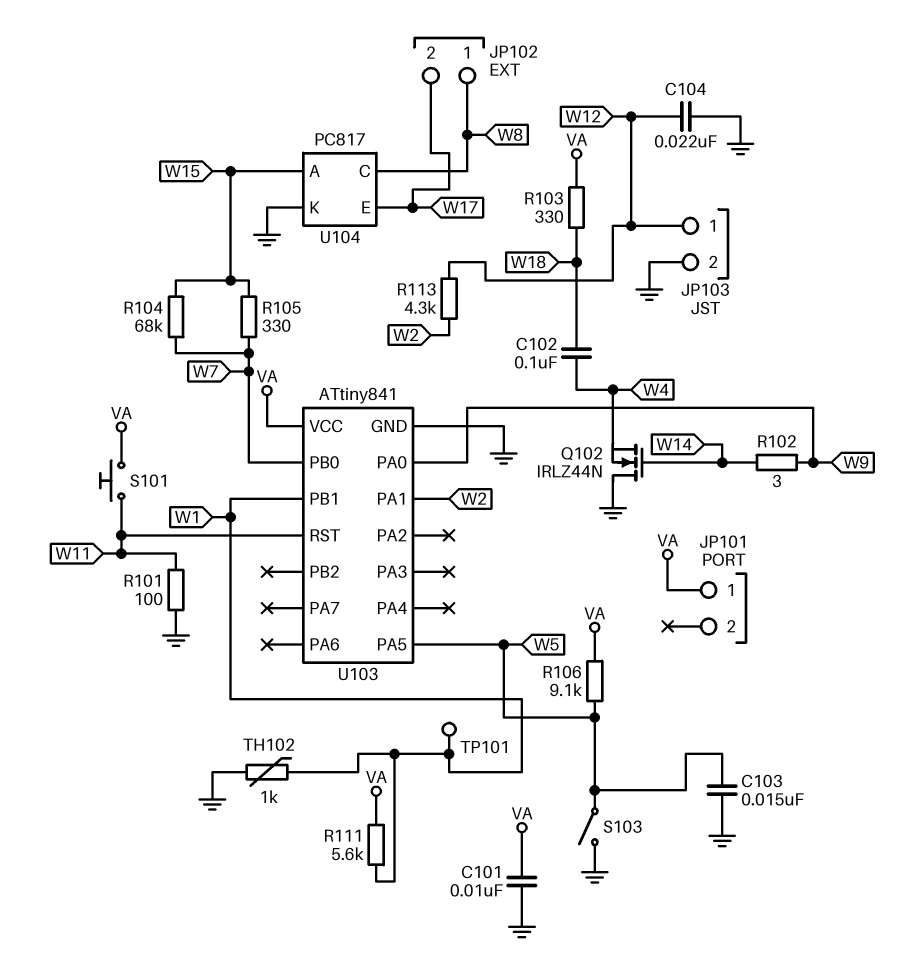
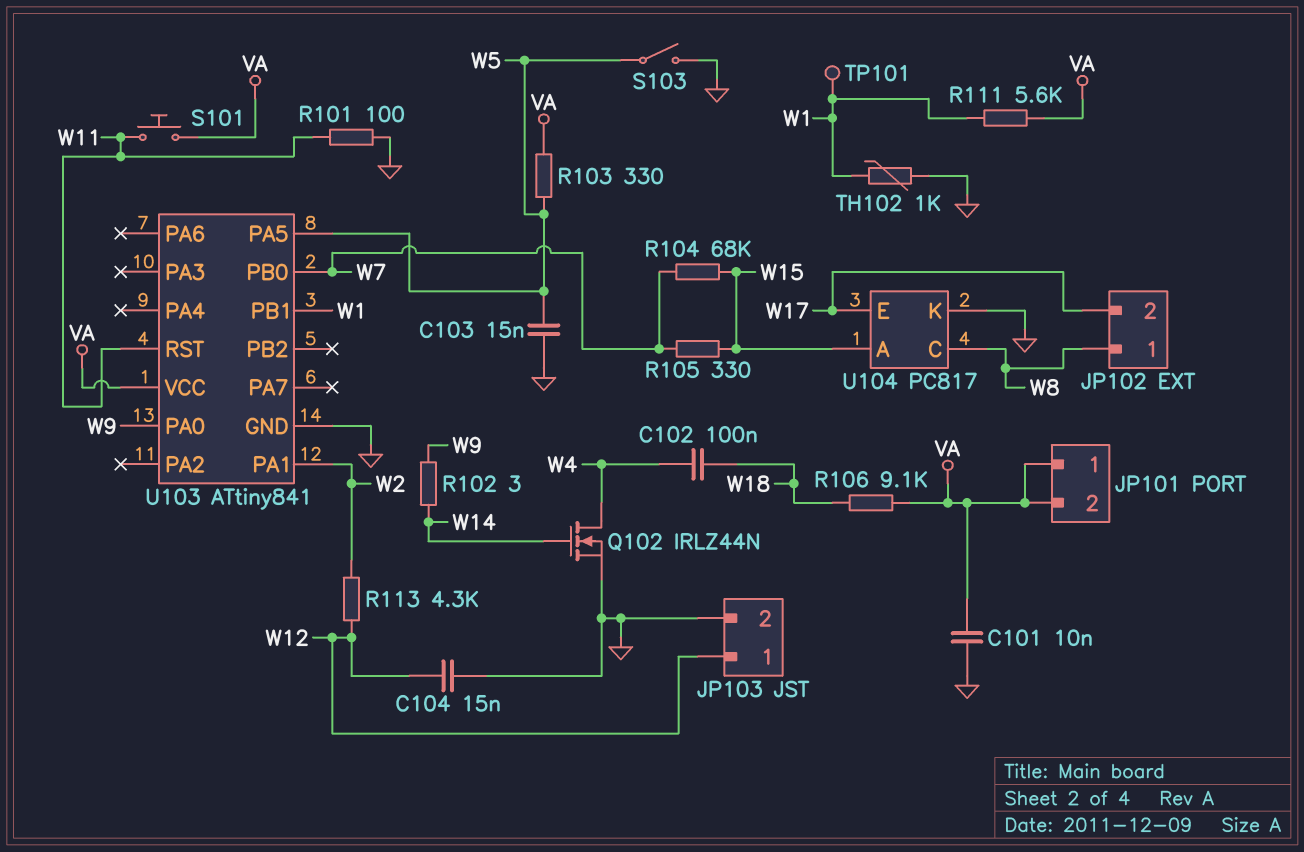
C104: 22nF (GND, W12) -> 15nF (GND, W12)
JP101 pin 2: none -> VA
Q102: NMOS IRLZ44N (G W14, D GND, S W4) -> NMOS IRLZ44N (G W14, D W4, S GND)
R103: 330 (VA, W18) -> 330 (VA, W5)
R106: 9.1k (VA, W5) -> 9.1k (VA, W18)

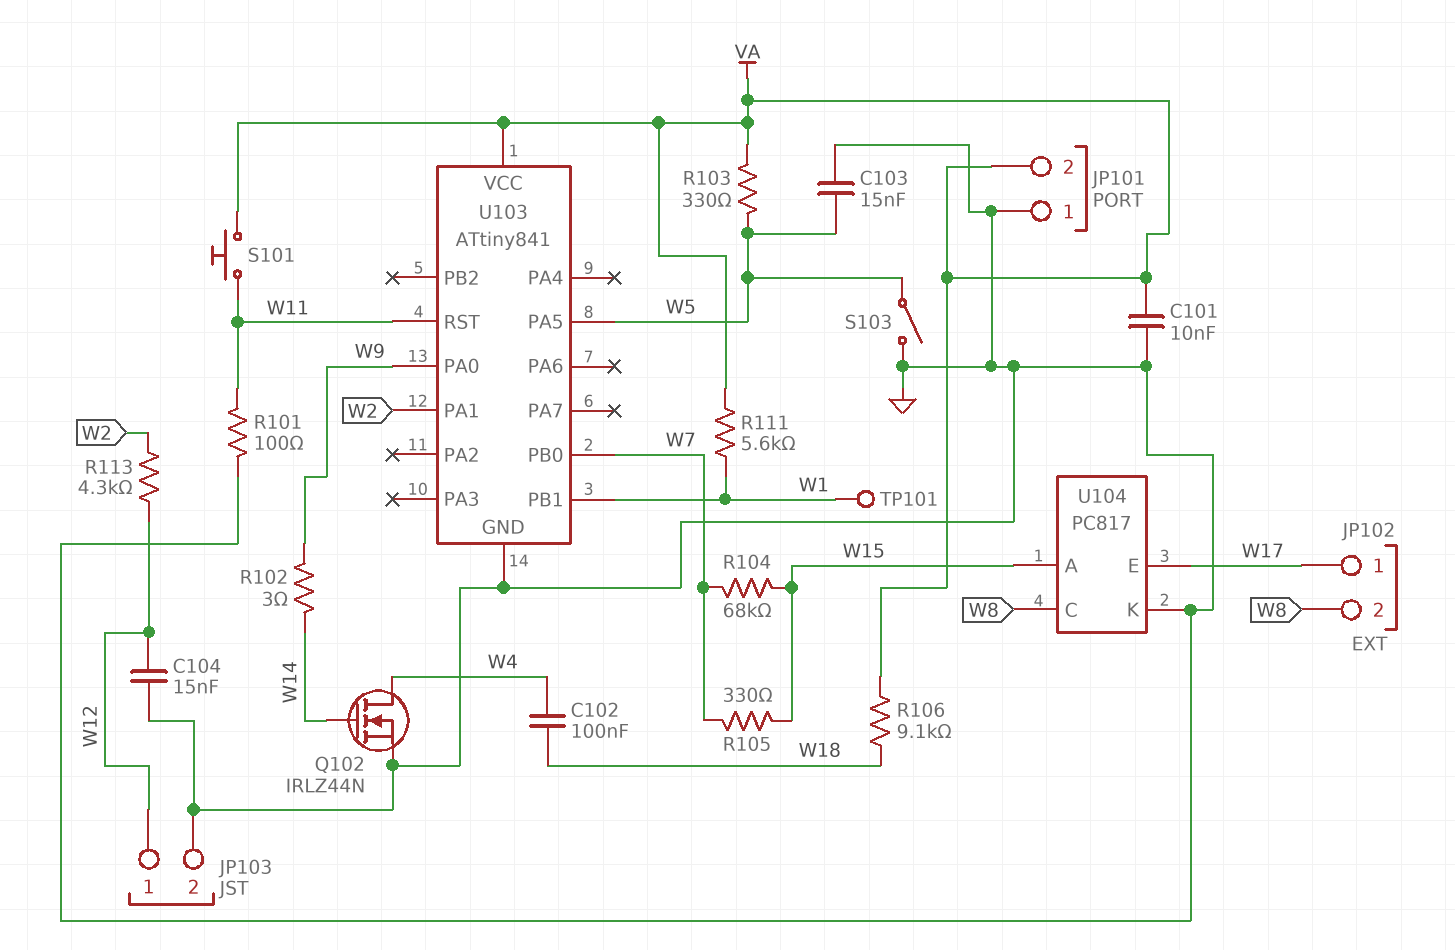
JP101 pin 1: VA -> GND
JP102 pin 1: W8 -> W17
JP102 pin 2: W17 -> W8
TH102: 1k (GND, W1) -> none

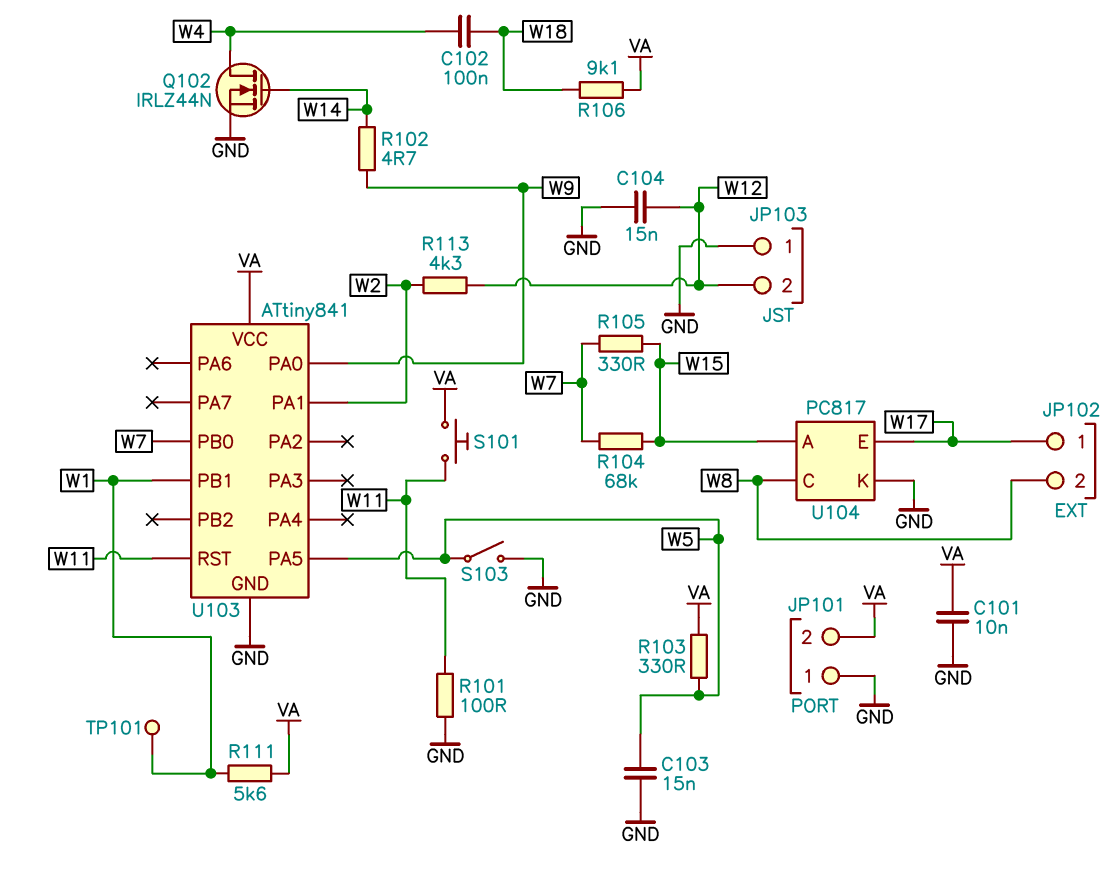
JP103 pin 1: W12 -> GND
JP103 pin 2: GND -> W12
R102: 3 (W9, W14) -> 4.7 (W9, W14)

